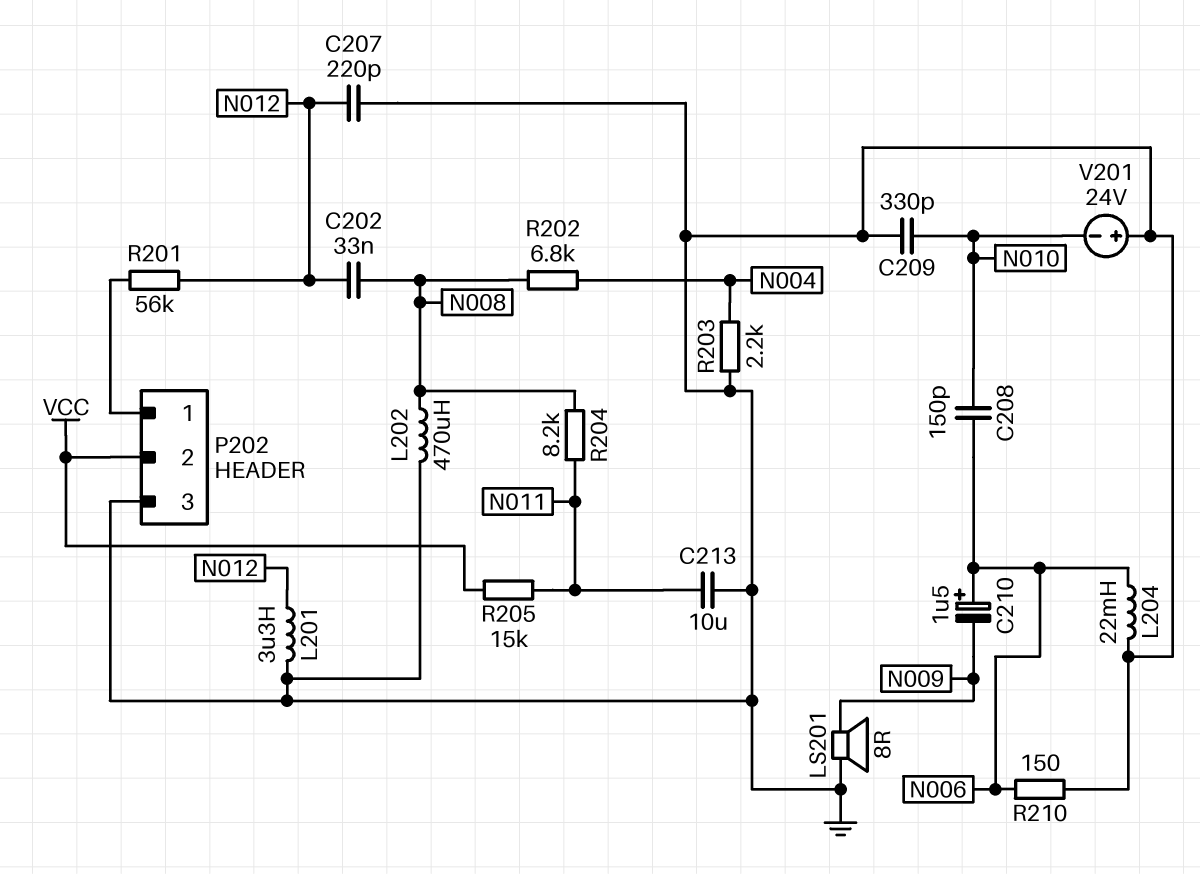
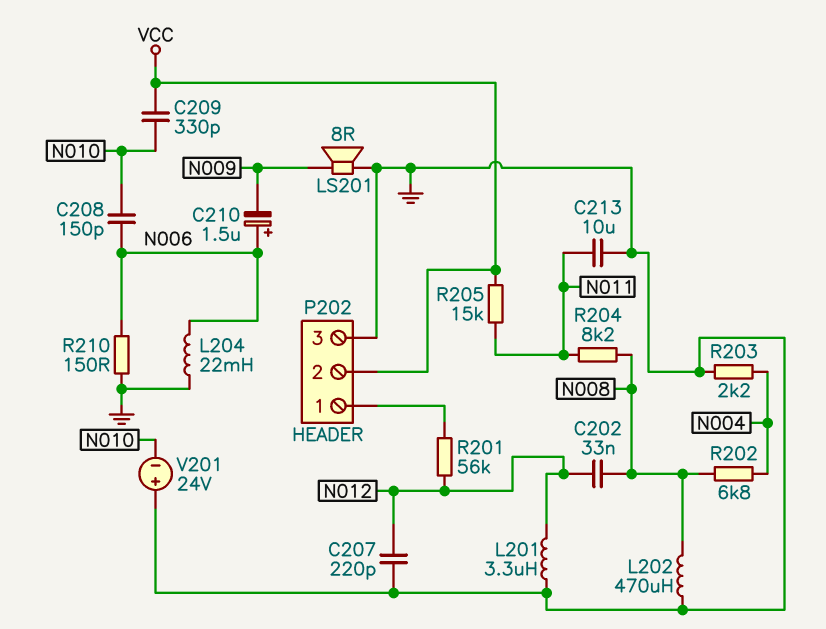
C209: 330pF (GND, N010) -> 330pF (N010, VCC)

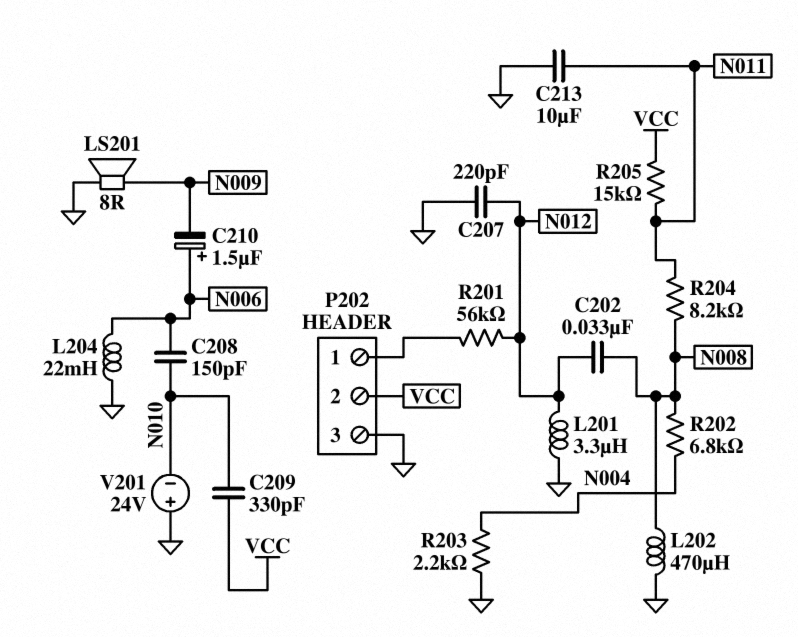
R210: 150 (GND, N006) -> none

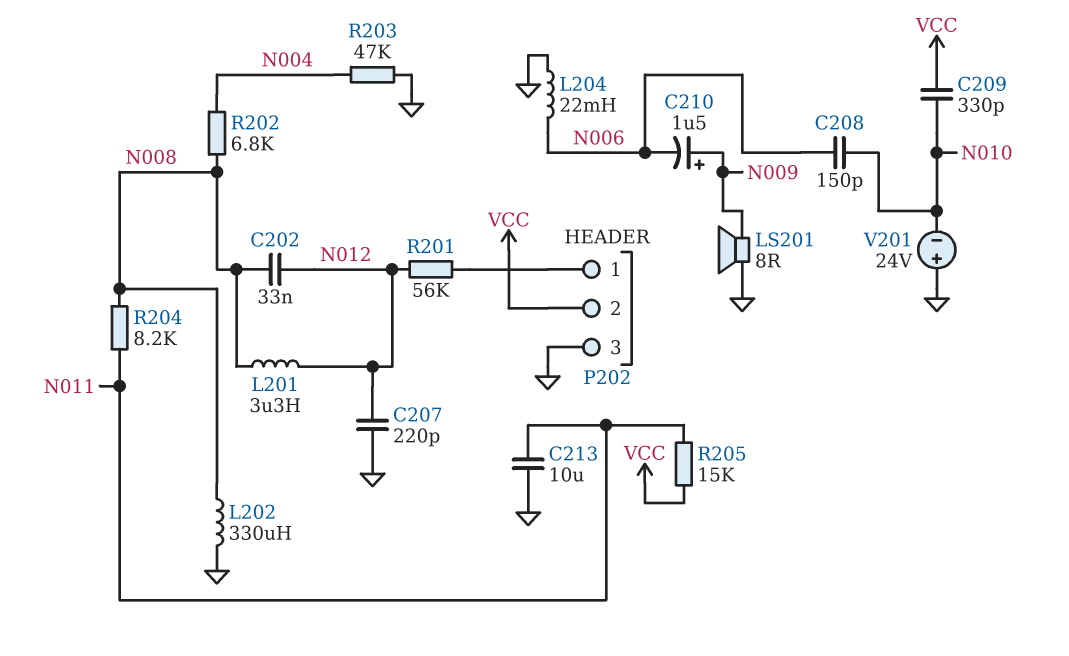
C210: 1.5uF (plus N006, minus N009) -> 1.5uF (plus N009, minus N006)
L201: 3.3uH (GND, N012) -> 3.3uH (N008, N012)
L202: 470uH (GND, N008) -> 330uH (GND, N008)
R203: 2.2k (GND, N004) -> 47k (GND, N004)

